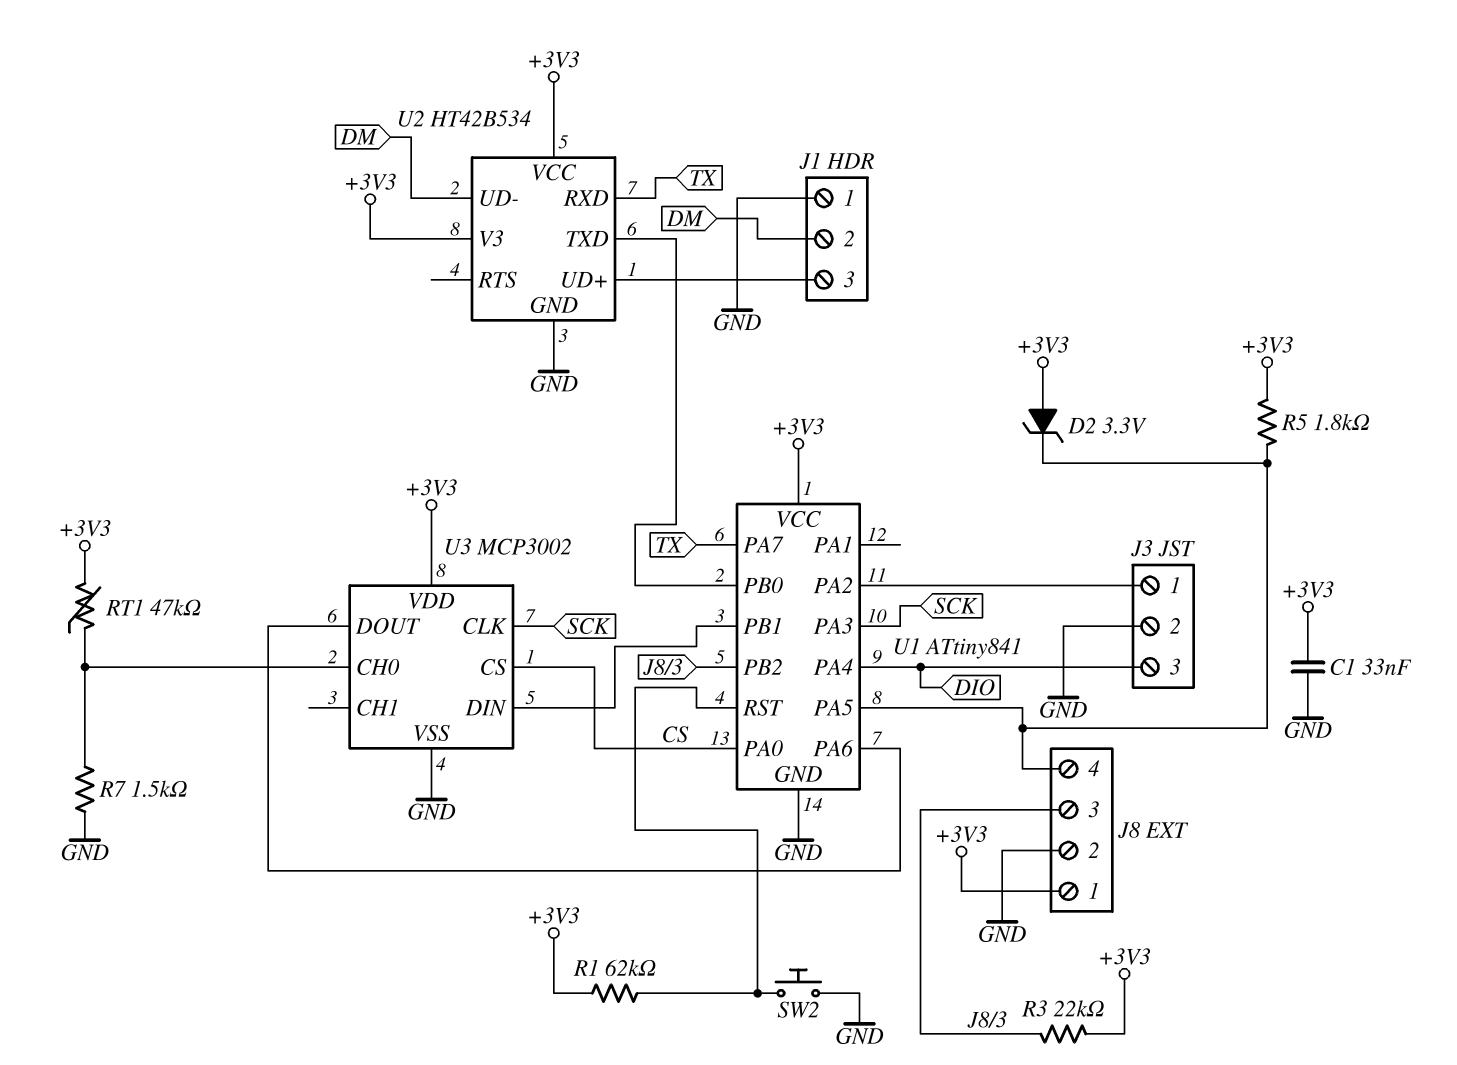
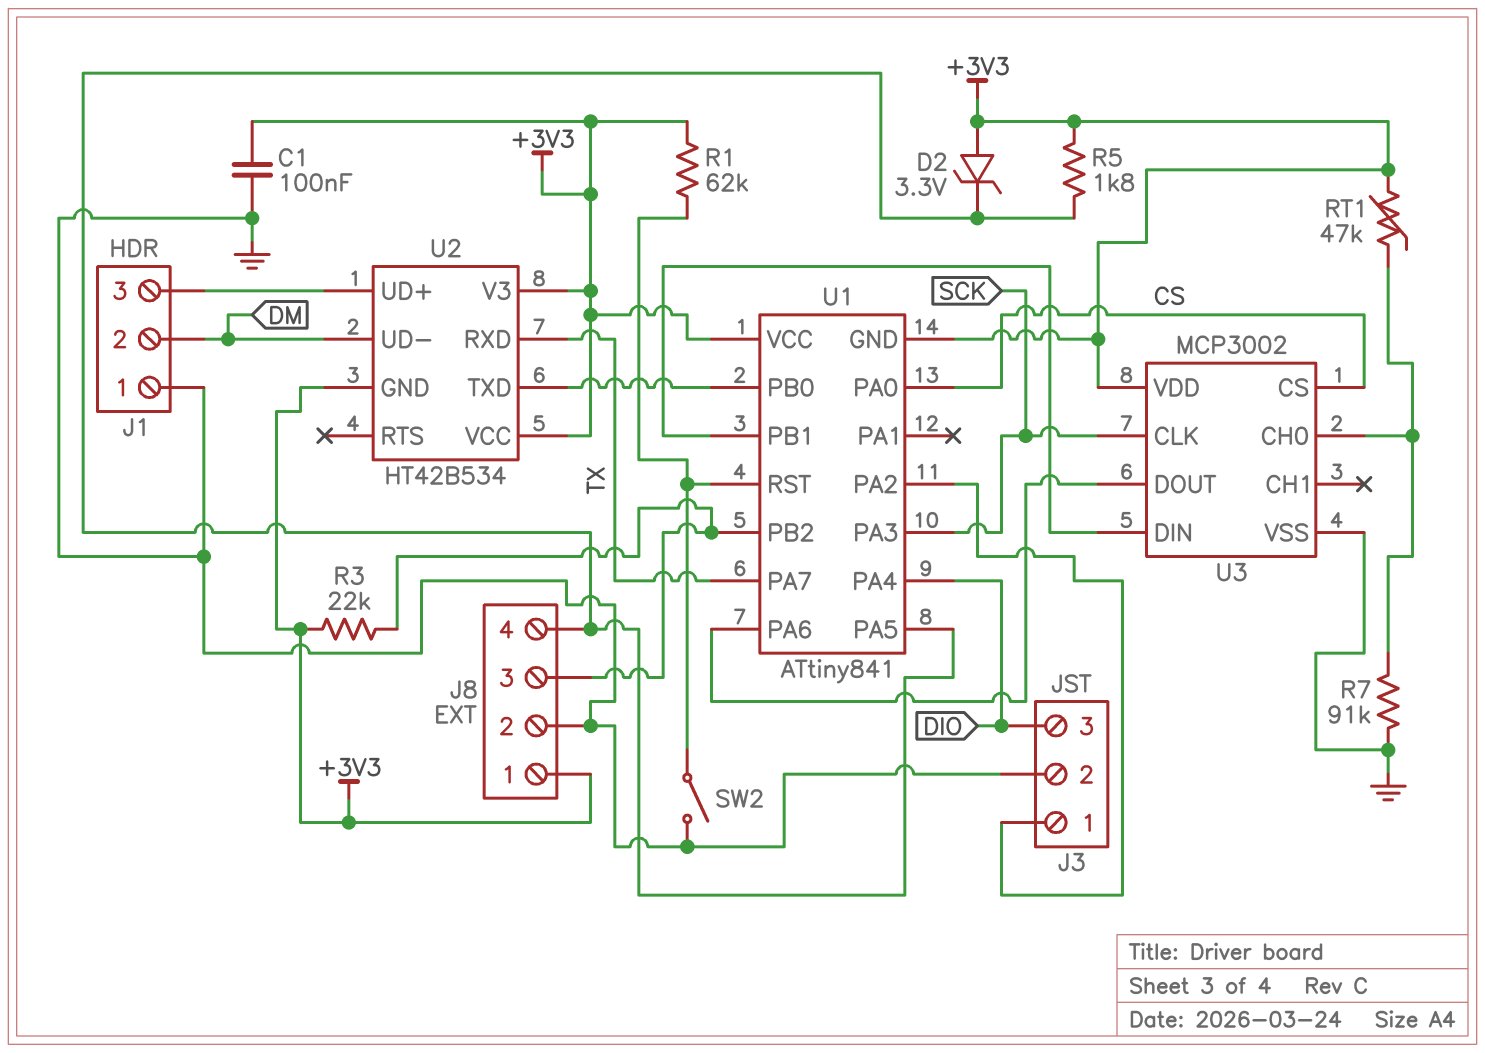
C1: 33nF (+3V3, GND) -> 100nF (+3V3, GND)
R7: 1.5k (GND, U3/CH0) -> 91k (GND, U3/CH0)
SW2: button (GND, U1/RST) -> switch (GND, U1/RST)
U1 pin GND: GND -> +3V3
U2 pin GND: GND -> +3V3

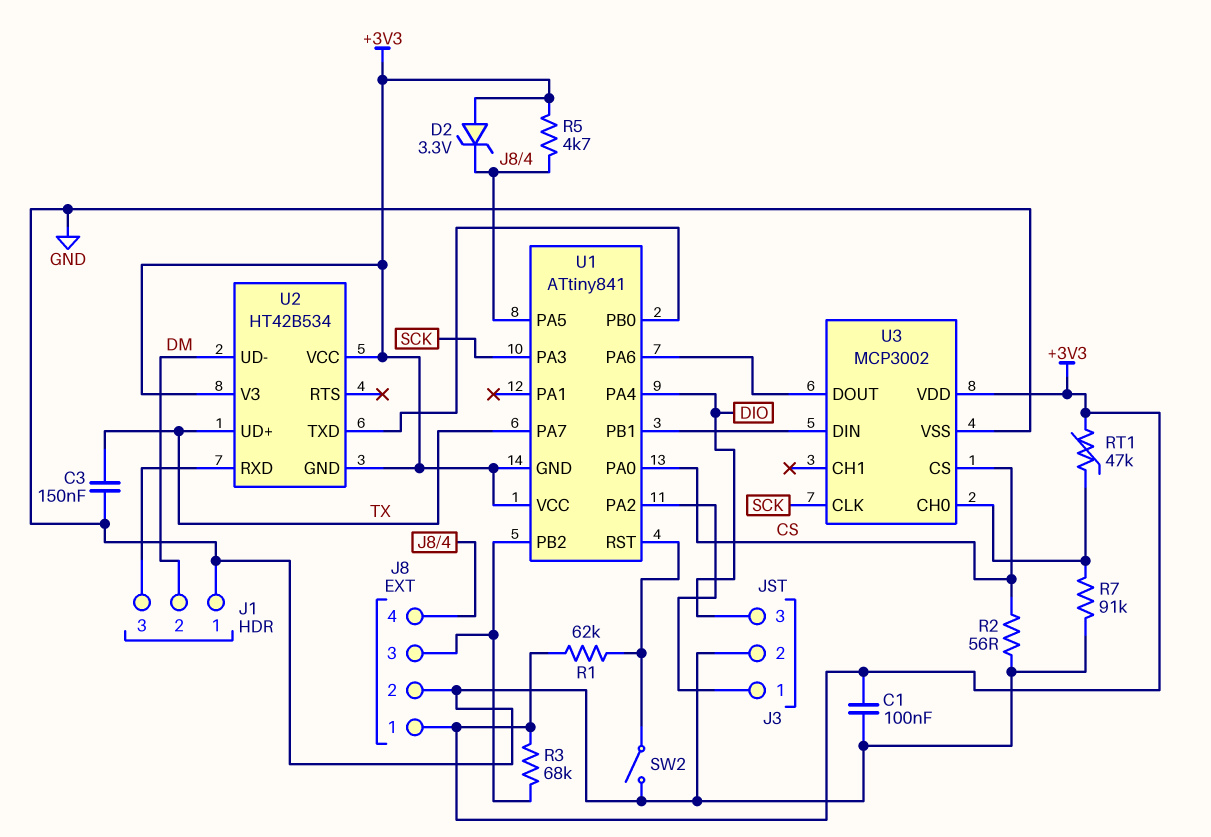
C3: none -> 150nF (GND, TX)
R2: none -> 56 (CS, GND)
R3: 22k (+3V3, J8/3) -> 68k (+3V3, J8/3)
R5: 1.8k (+3V3, J8/4) -> 4.7k (+3V3, J8/4)
U2 pin RXD: TX -> J1/3
U2 pin UD+: J1/3 -> TX

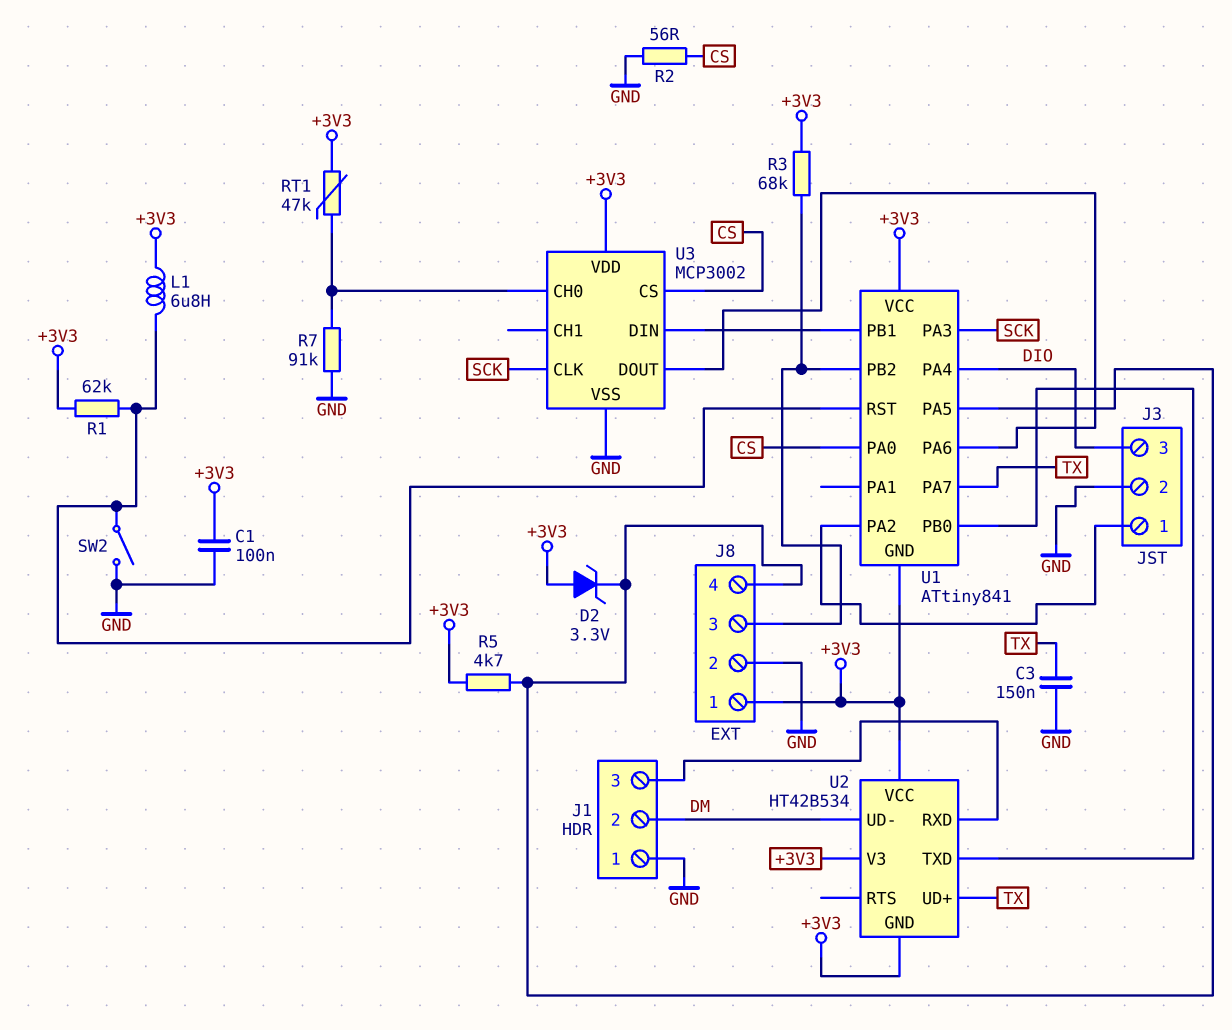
L1: none -> 6.8uH (+3V3, U1/RST)

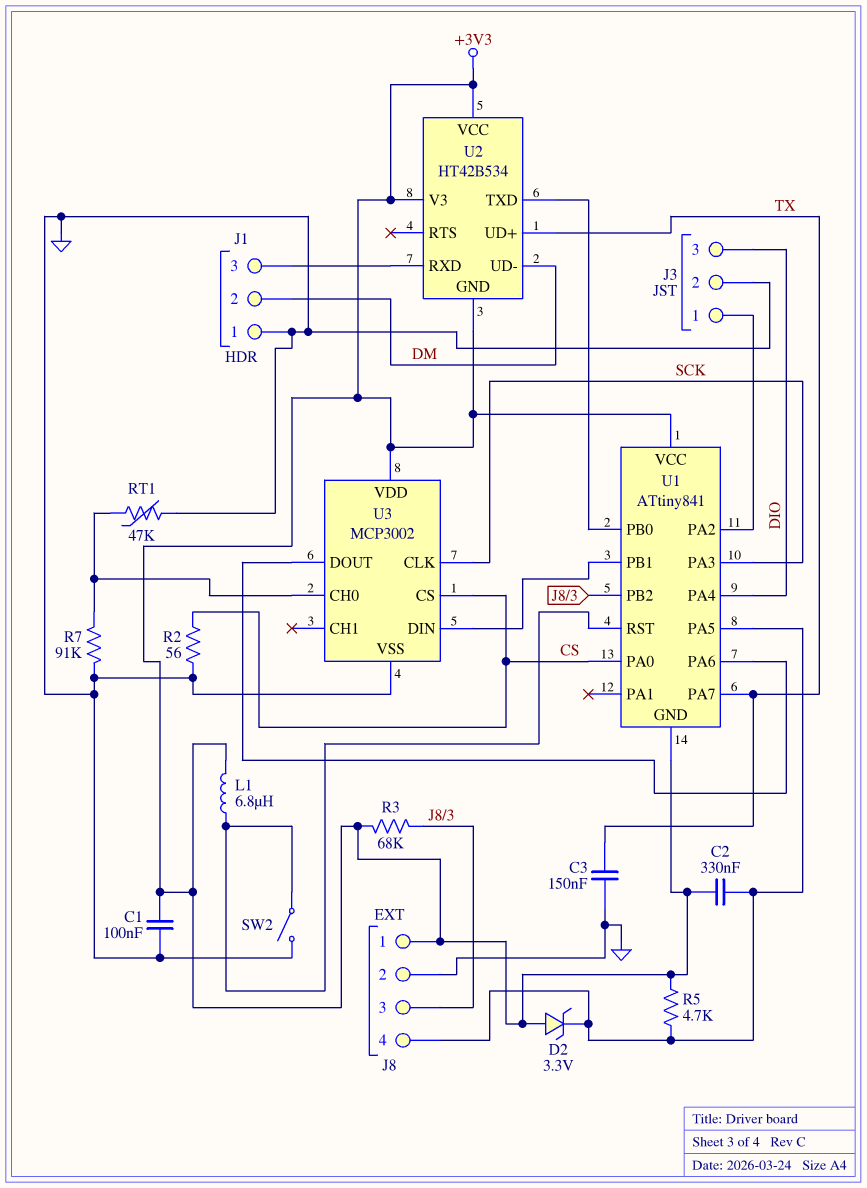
C2: none -> 330nF (+3V3, J8/4)
R1: 62k (+3V3, U1/RST) -> none
RT1: 47k (+3V3, U3/CH0) -> 47k (GND, U3/CH0)

